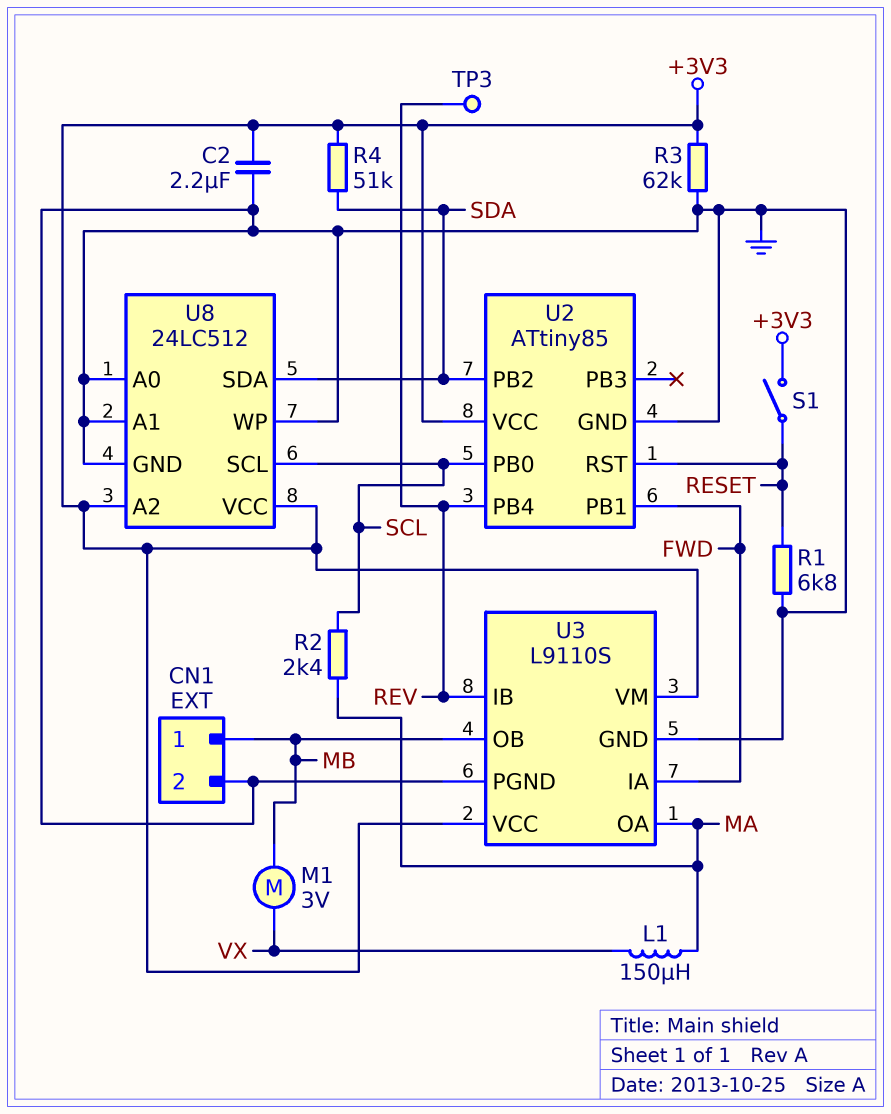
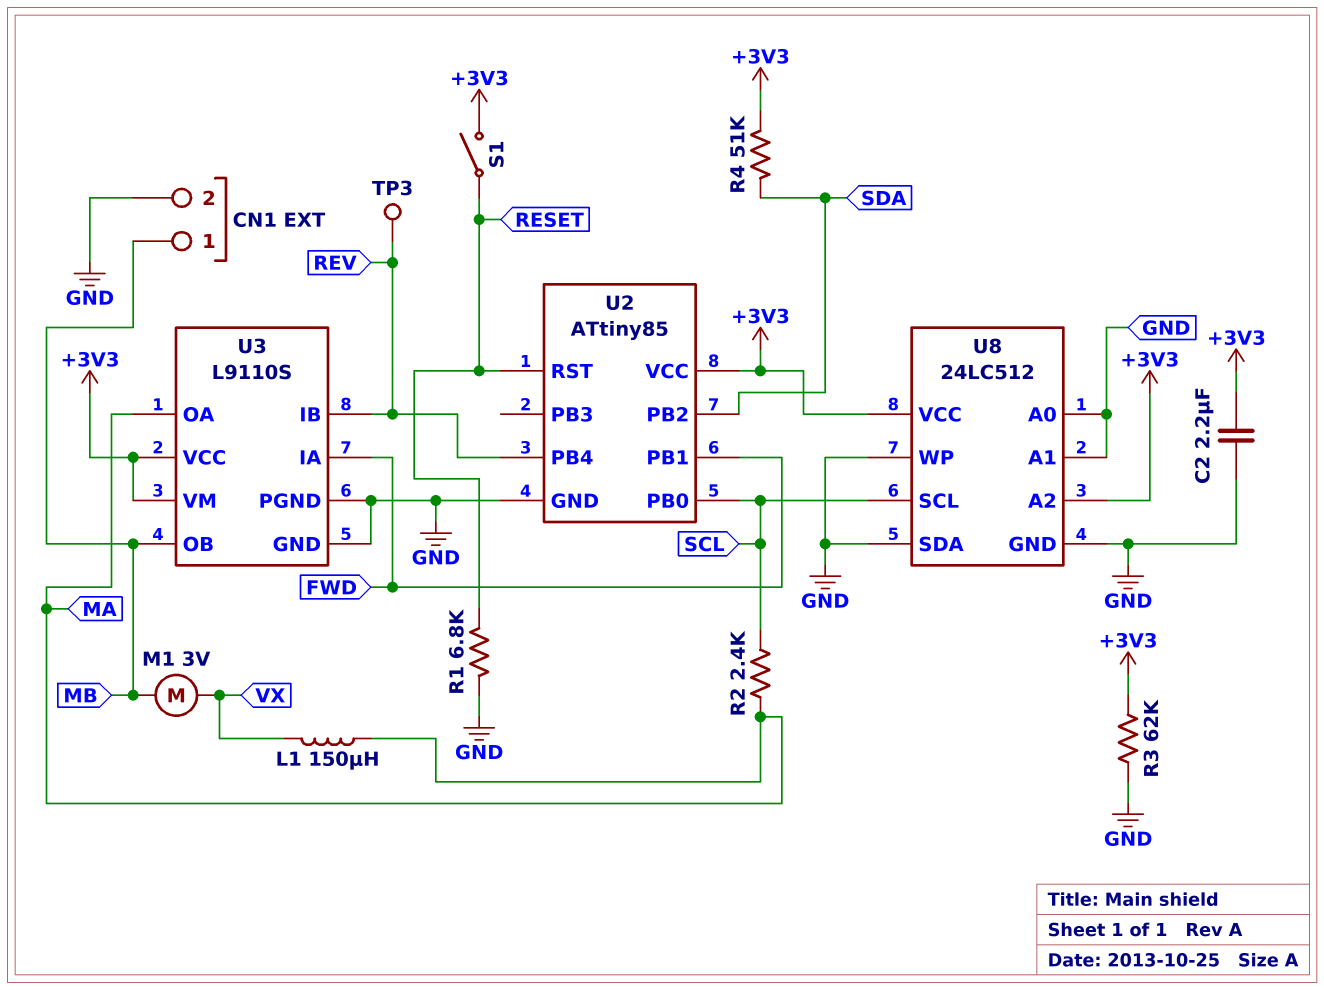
U8 pin SDA: SDA -> GND

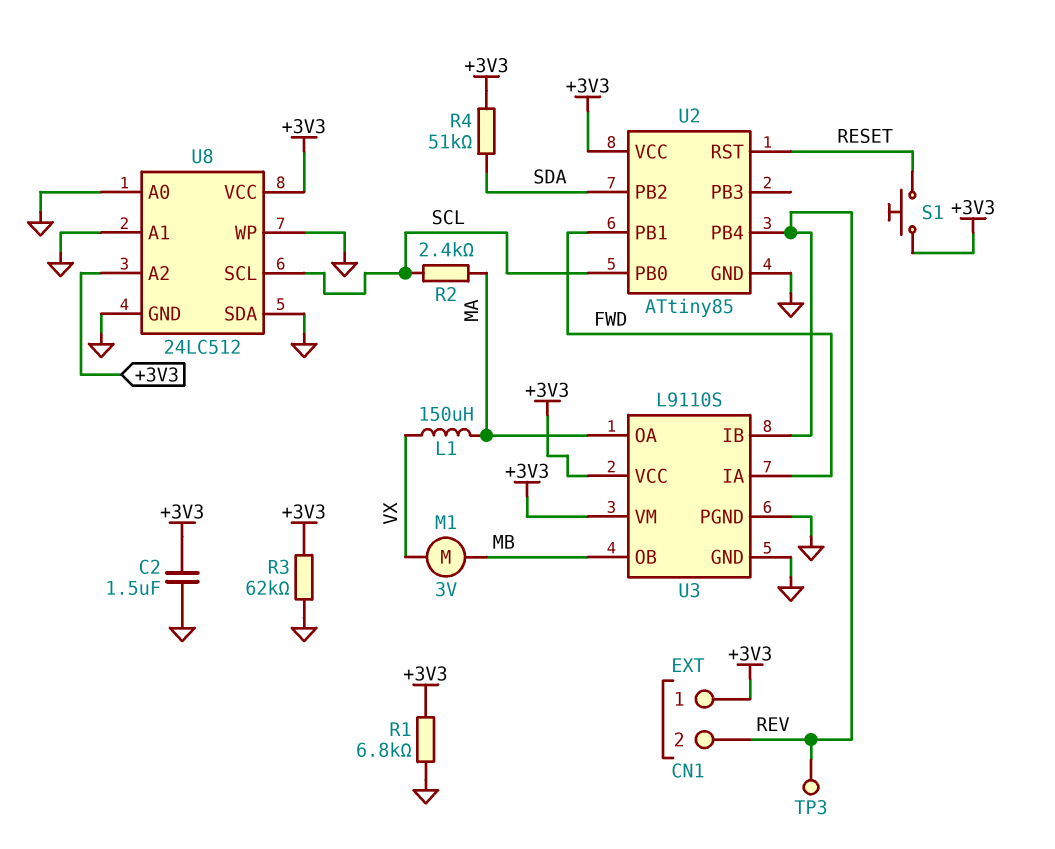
C2: 2.2uF (+3V3, GND) -> 1.5uF (+3V3, GND)
CN1 pin 1: MB -> +3V3
CN1 pin 2: GND -> REV
R1: 6.8k (GND, RESET) -> 6.8k (+3V3, GND)
S1: switch (+3V3, RESET) -> button (+3V3, RESET)

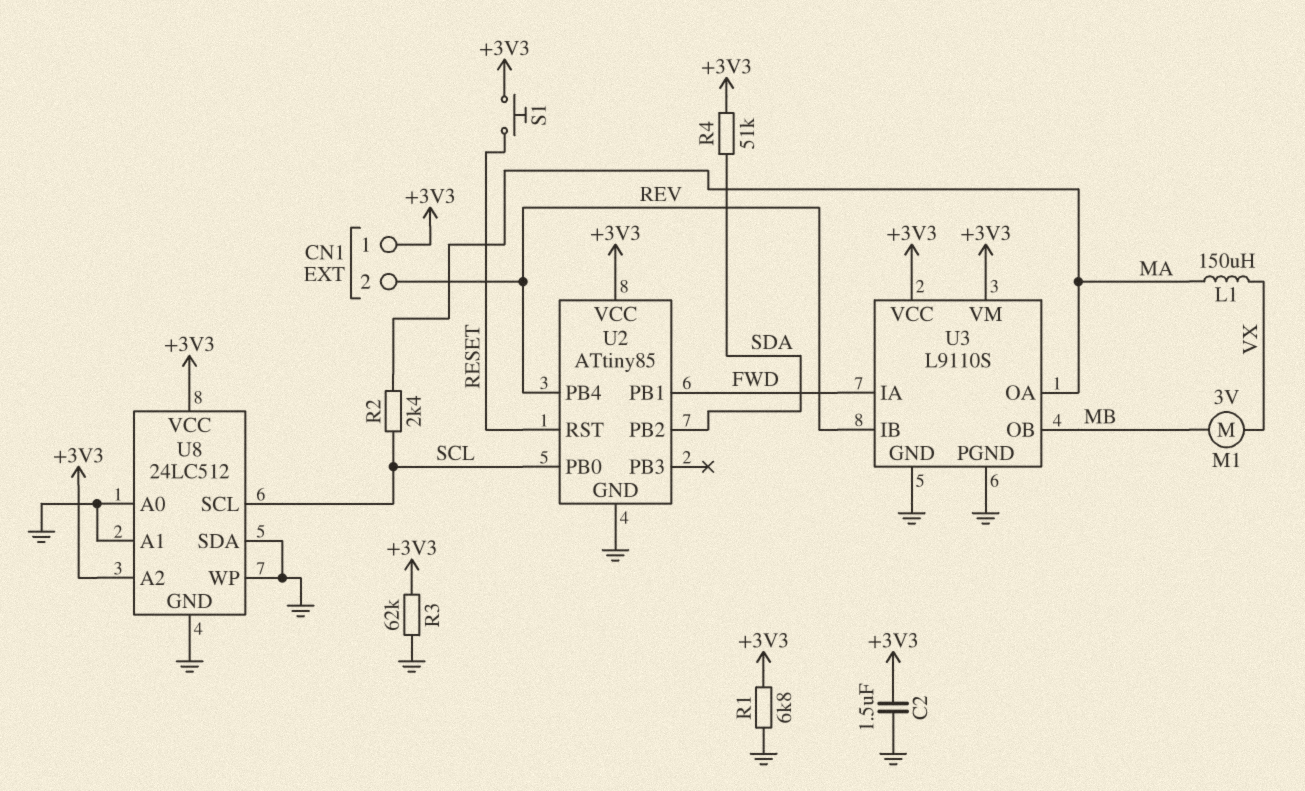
TP3: test point (REV) -> none

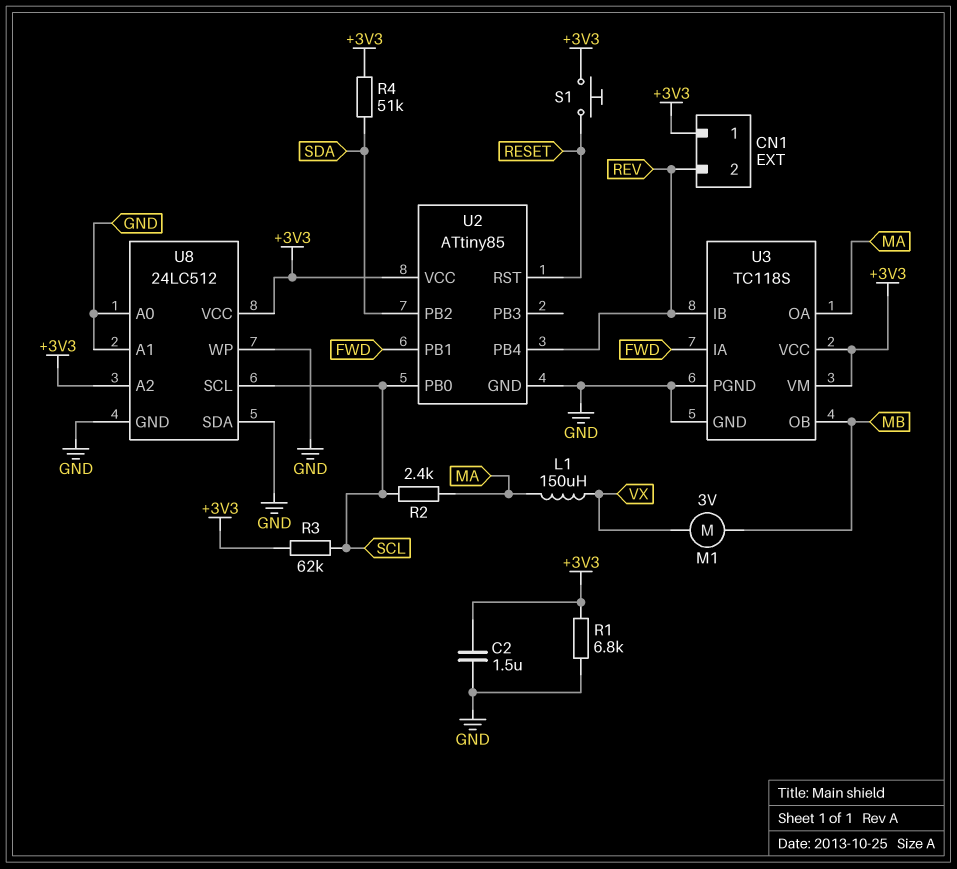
R3: 62k (+3V3, GND) -> 62k (+3V3, SCL)
U3: L9110S -> TC118S

